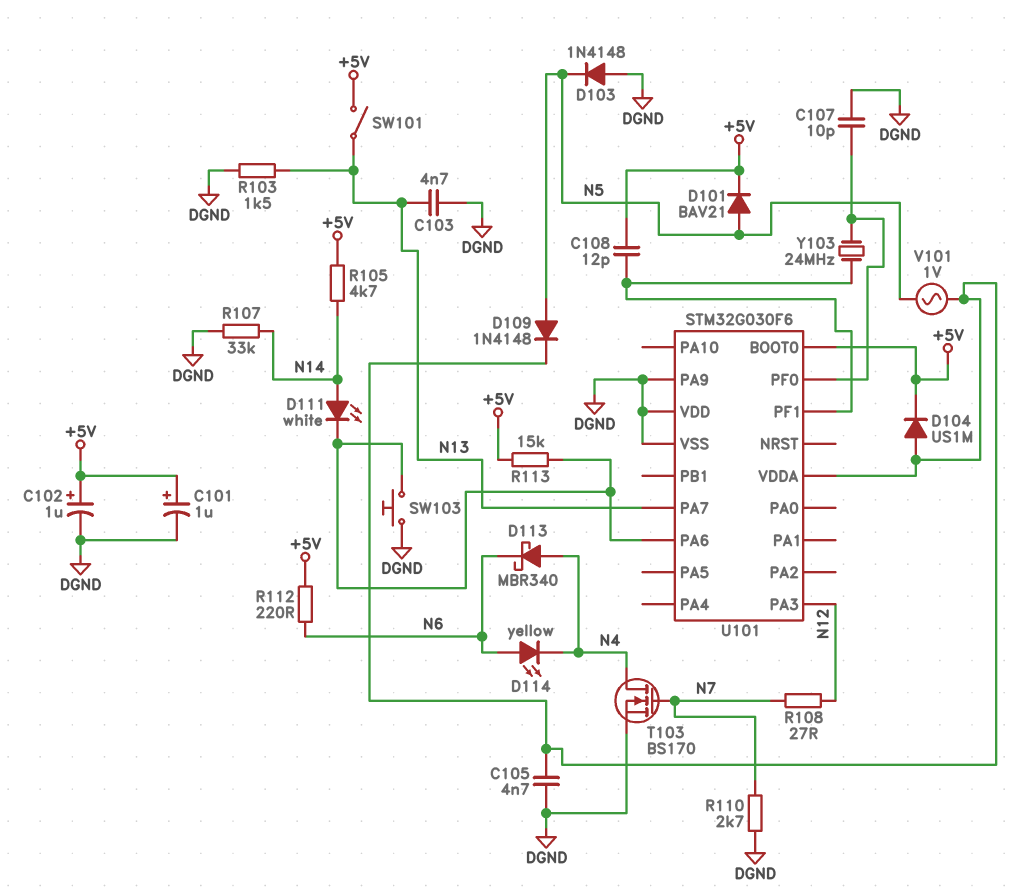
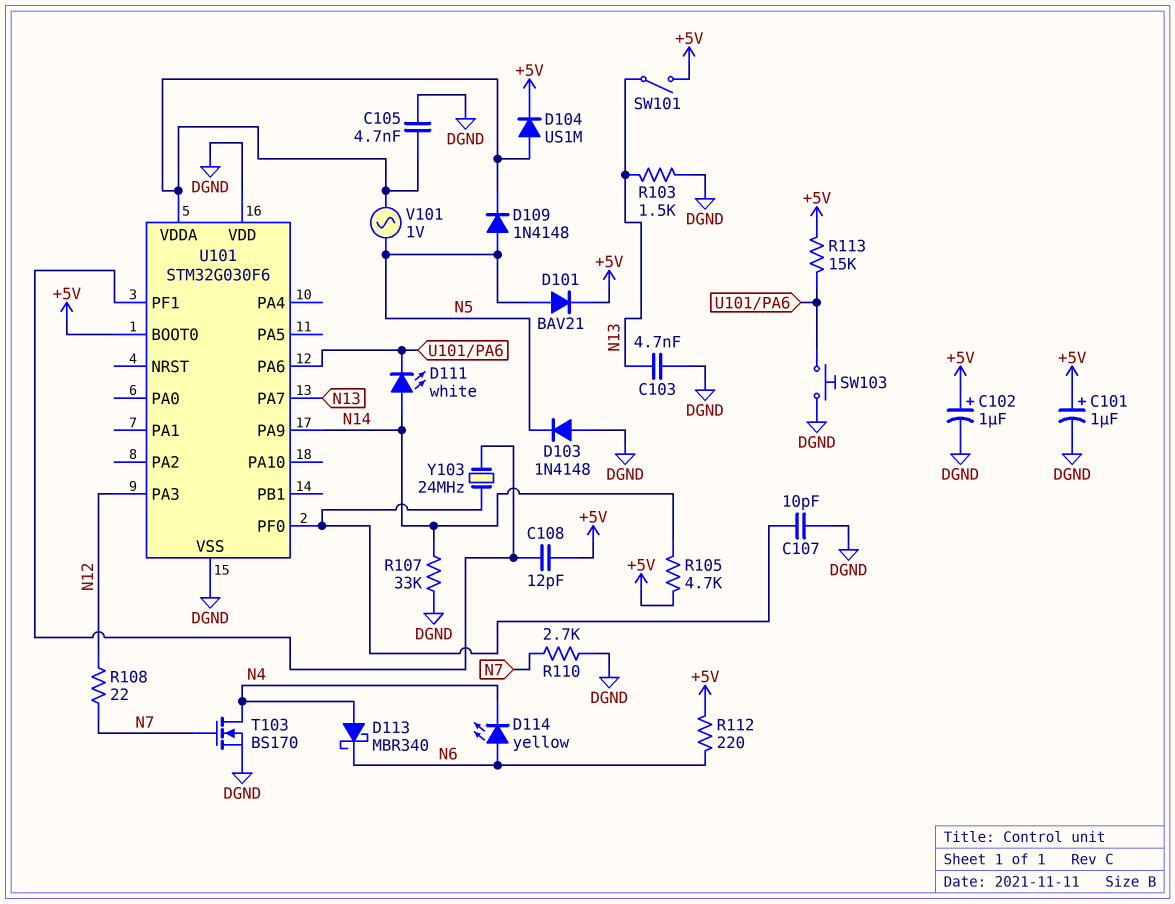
R108: 27 (N7, N12) -> 22 (N7, N12)
U101 pin PA9: DGND -> N14

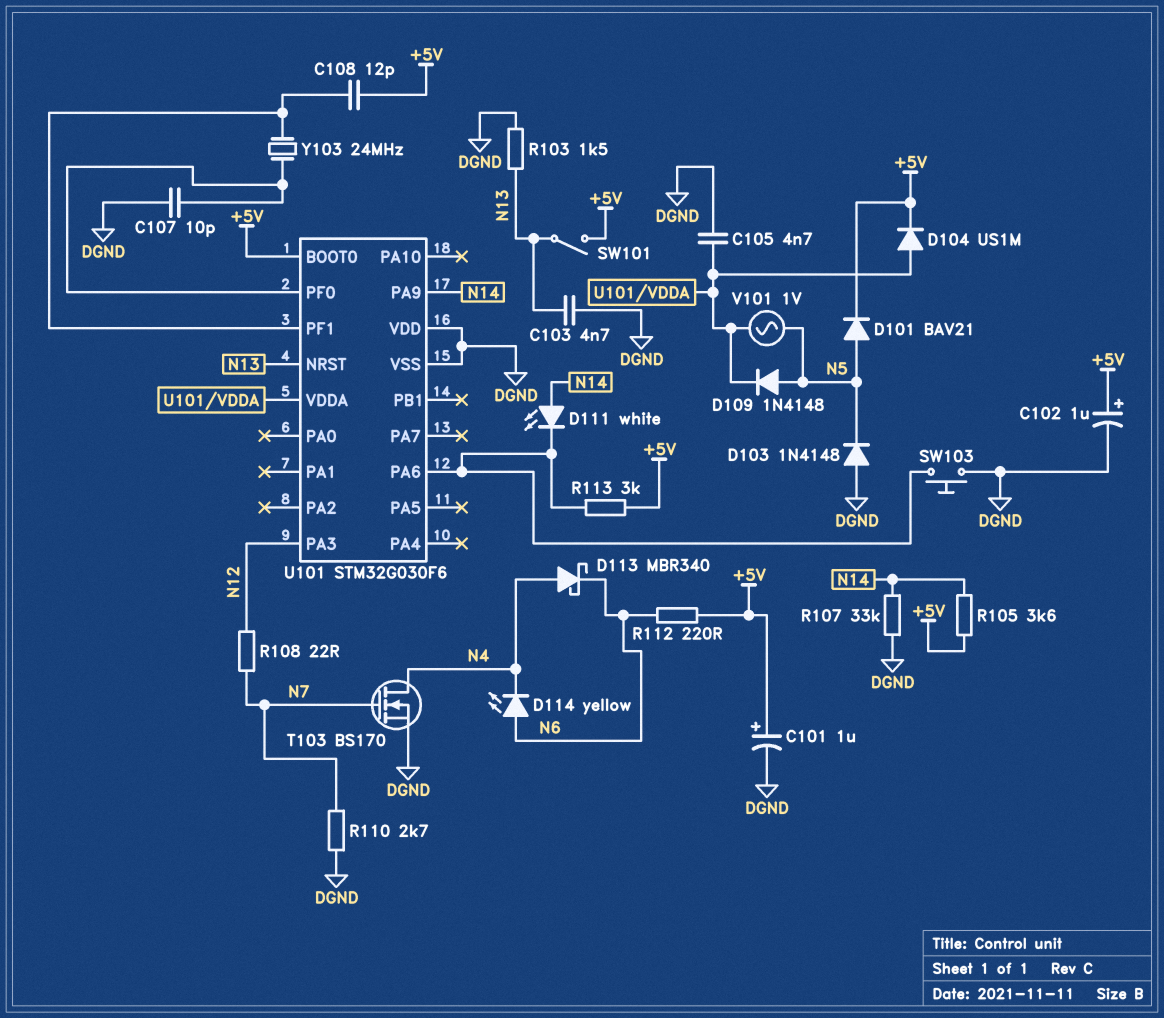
R105: 4.7k (+5V, N14) -> 3.6k (+5V, N14)
R113: 15k (+5V, U101/PA6) -> 3k (+5V, U101/PA6)
U101 pin NRST: none -> N13
U101 pin PA7: N13 -> none

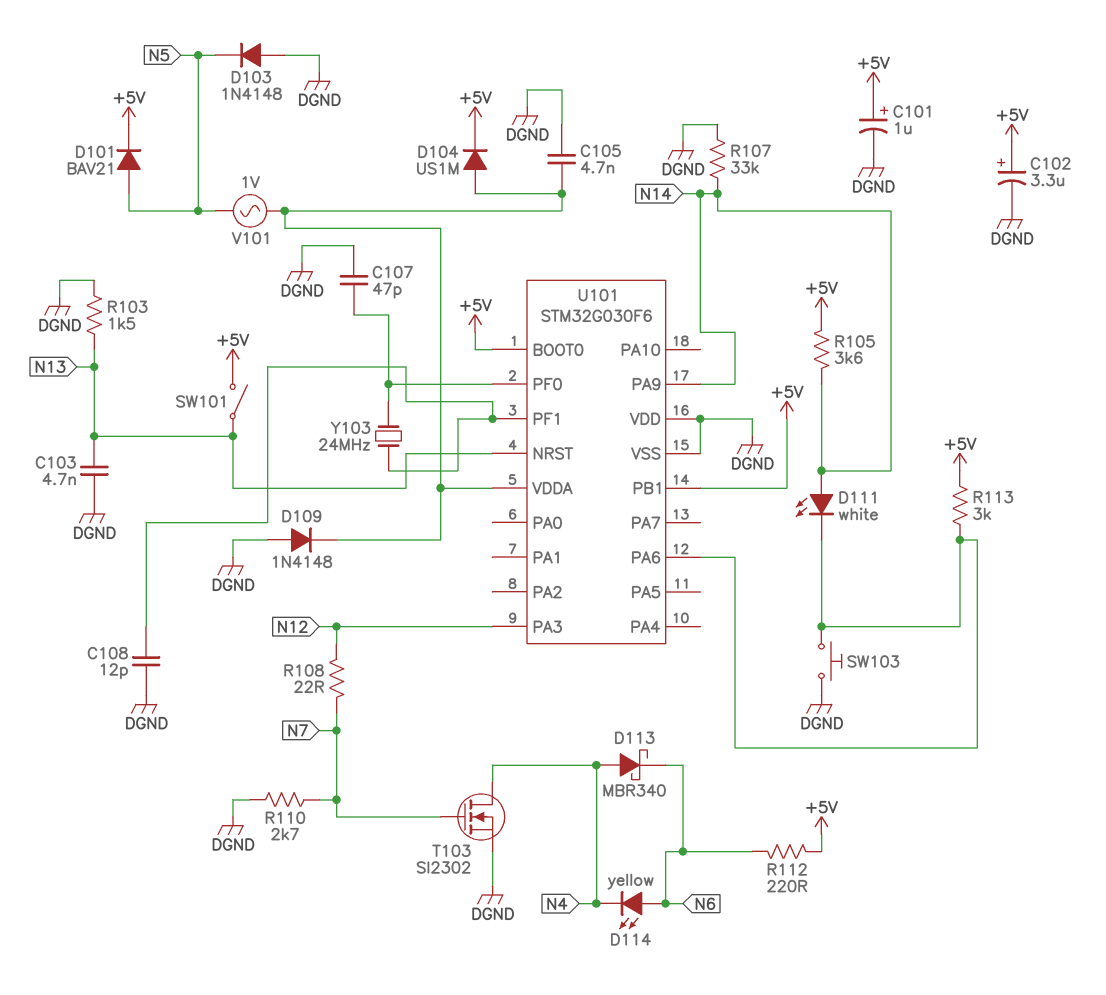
C102: 1uF (plus +5V, minus DGND) -> 3.3uF (plus +5V, minus DGND)
C107: 10pF (DGND, U101/PF0) -> 47pF (DGND, U101/PF0)
C108: 12pF (+5V, U101/PF1) -> 12pF (DGND, U101/PF1)
D109: diode 1N4148 (A N5, K U101/VDDA) -> diode 1N4148 (A DGND, K U101/VDDA)
T103: NMOS BS170 (G N7, D N4, S DGND) -> NMOS SI2302 (G N7, D N4, S DGND)
U101 pin PB1: none -> +5V

